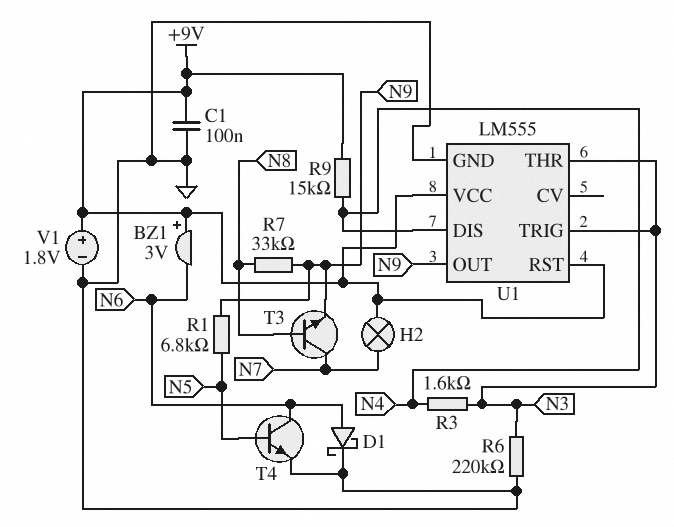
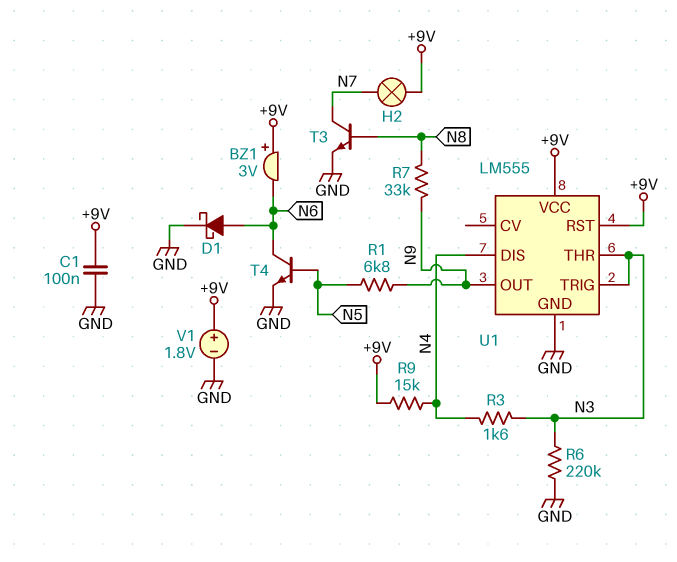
T3: NPN (B N8, C N7, E N9) -> NPN (B N8, C N7, E GND)

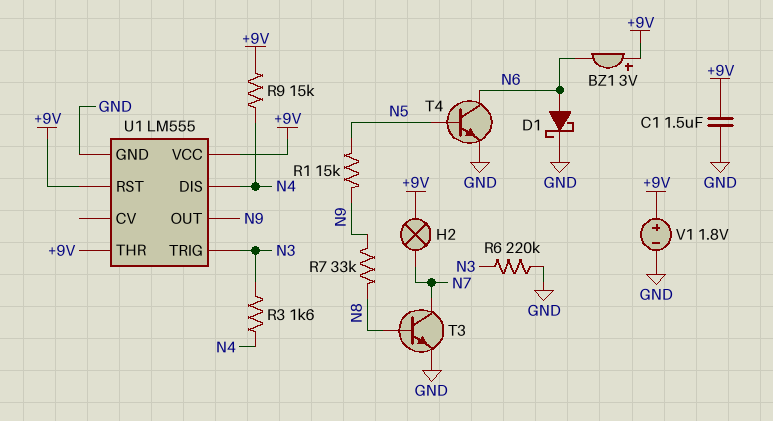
C1: 100nF (+9V, GND) -> 1.5uF (+9V, GND)
R1: 6.8k (N5, N9) -> 15k (N5, N9)
U1 pin THR: N3 -> +9V

